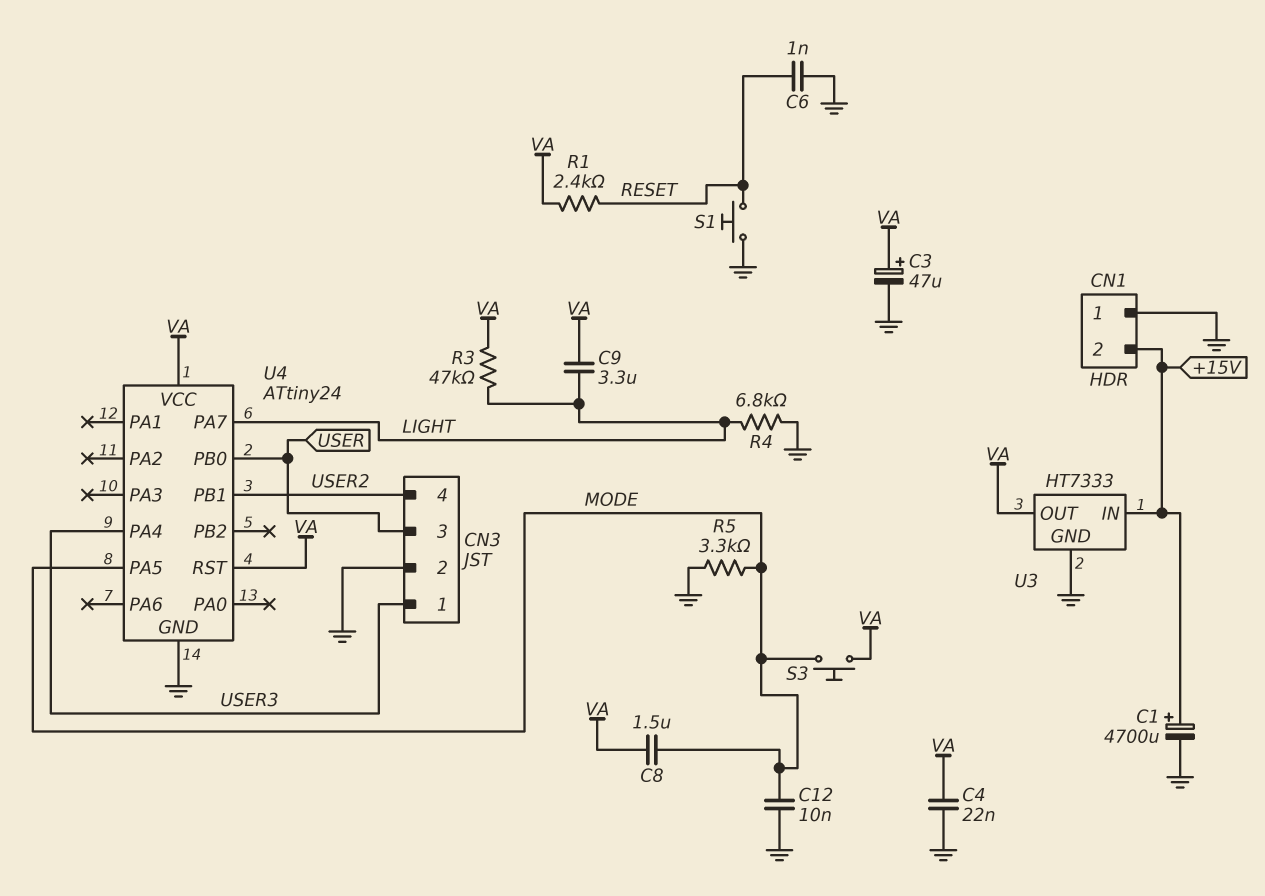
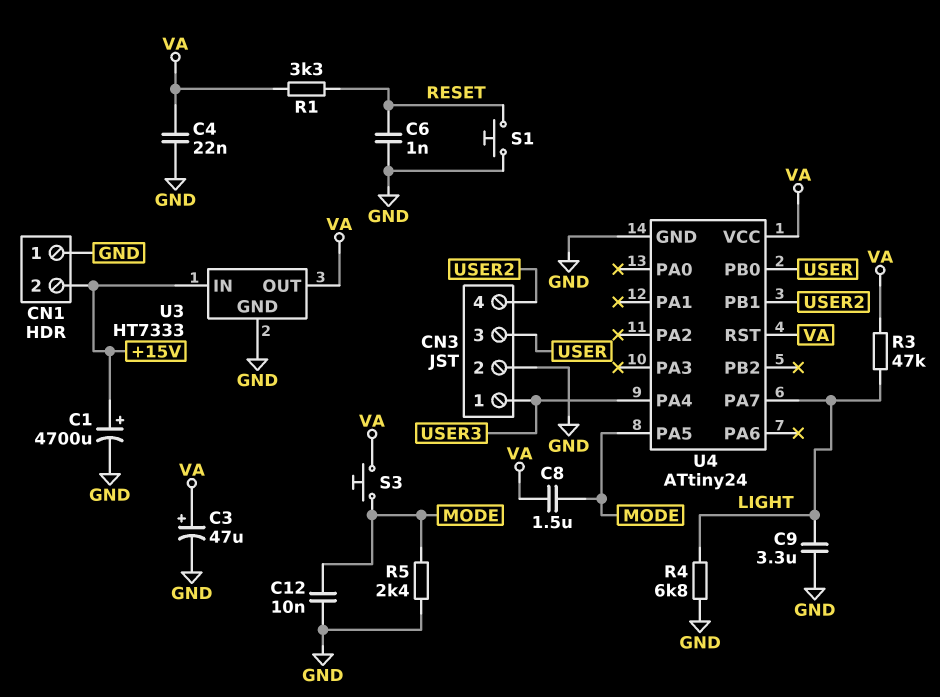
C9: 3.3uF (LIGHT, VA) -> 3.3uF (GND, LIGHT)
R1: 2.4k (RESET, VA) -> 3.3k (RESET, VA)
R5: 3.3k (GND, MODE) -> 2.4k (GND, MODE)

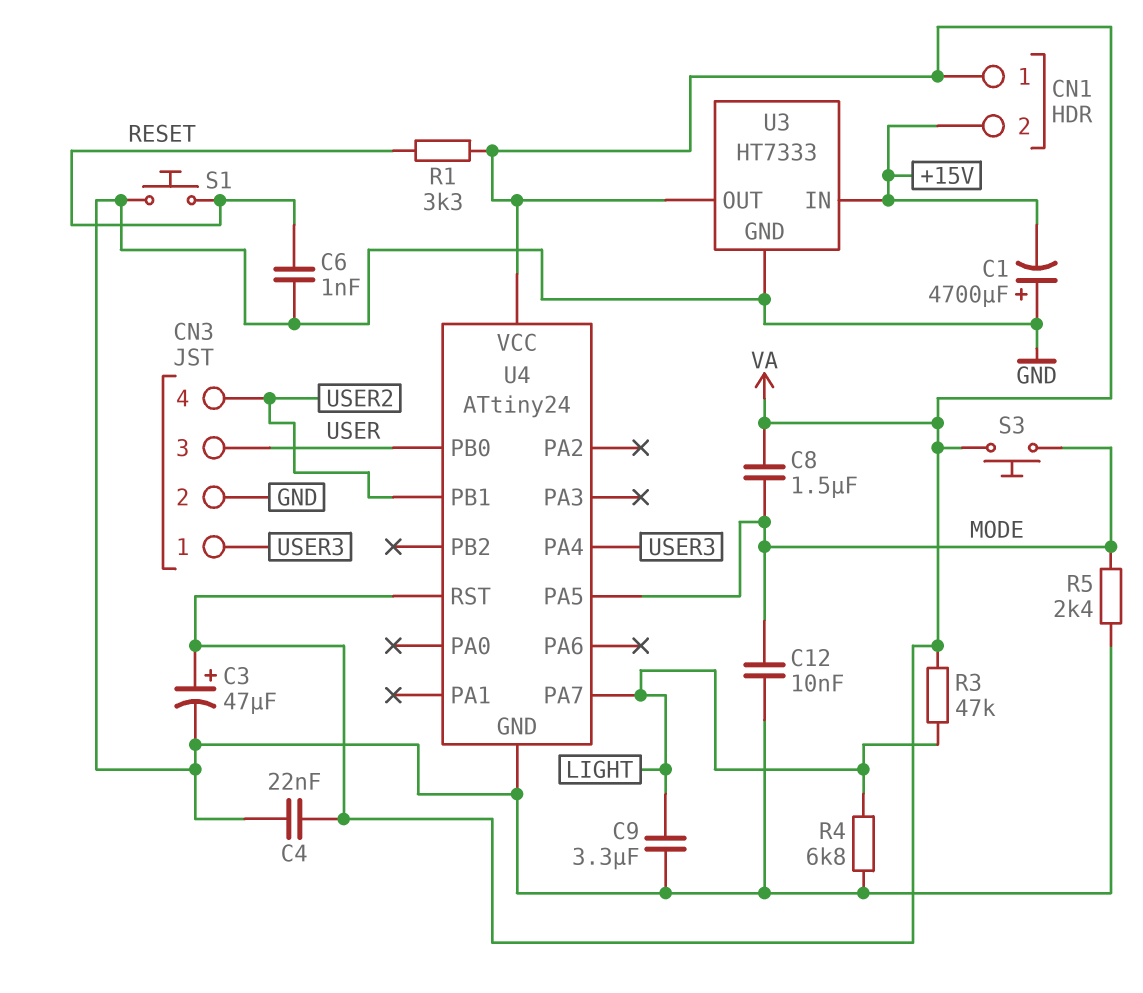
C1: 4700uF (plus +15V, minus GND) -> 4700uF (plus GND, minus +15V)
CN1 pin 1: GND -> VA

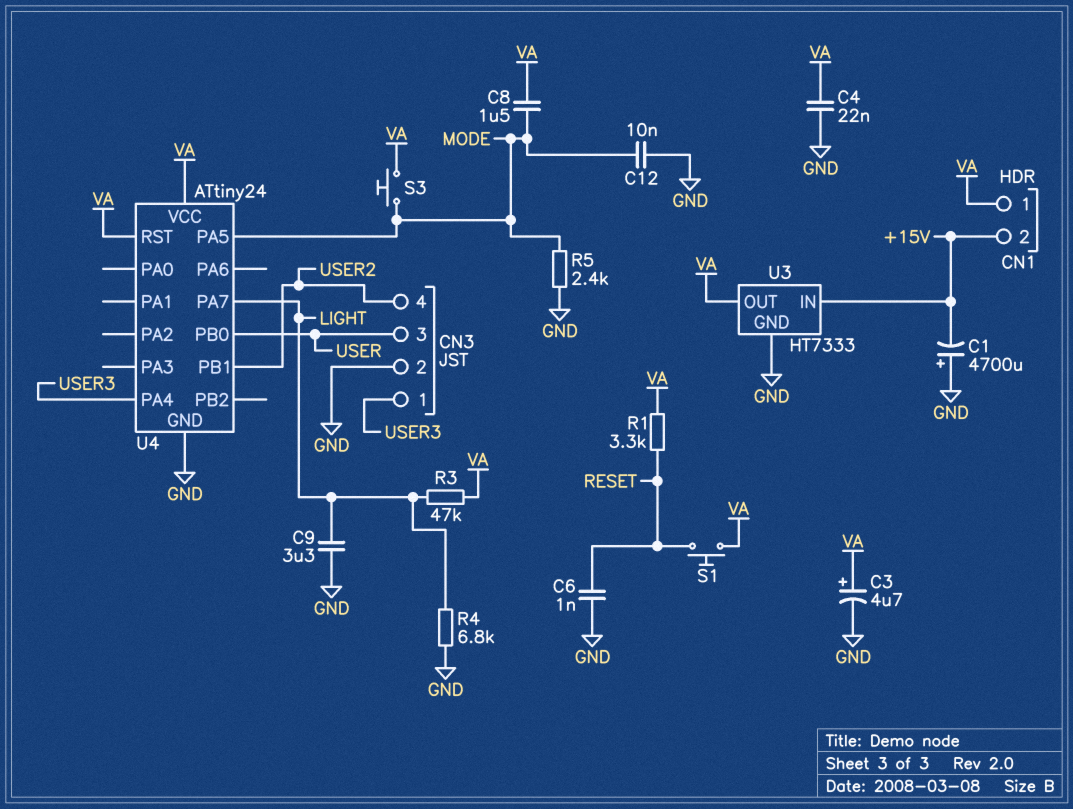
C3: 47uF (plus VA, minus GND) -> 4.7uF (plus VA, minus GND)
S1: button (GND, RESET) -> button (RESET, VA)

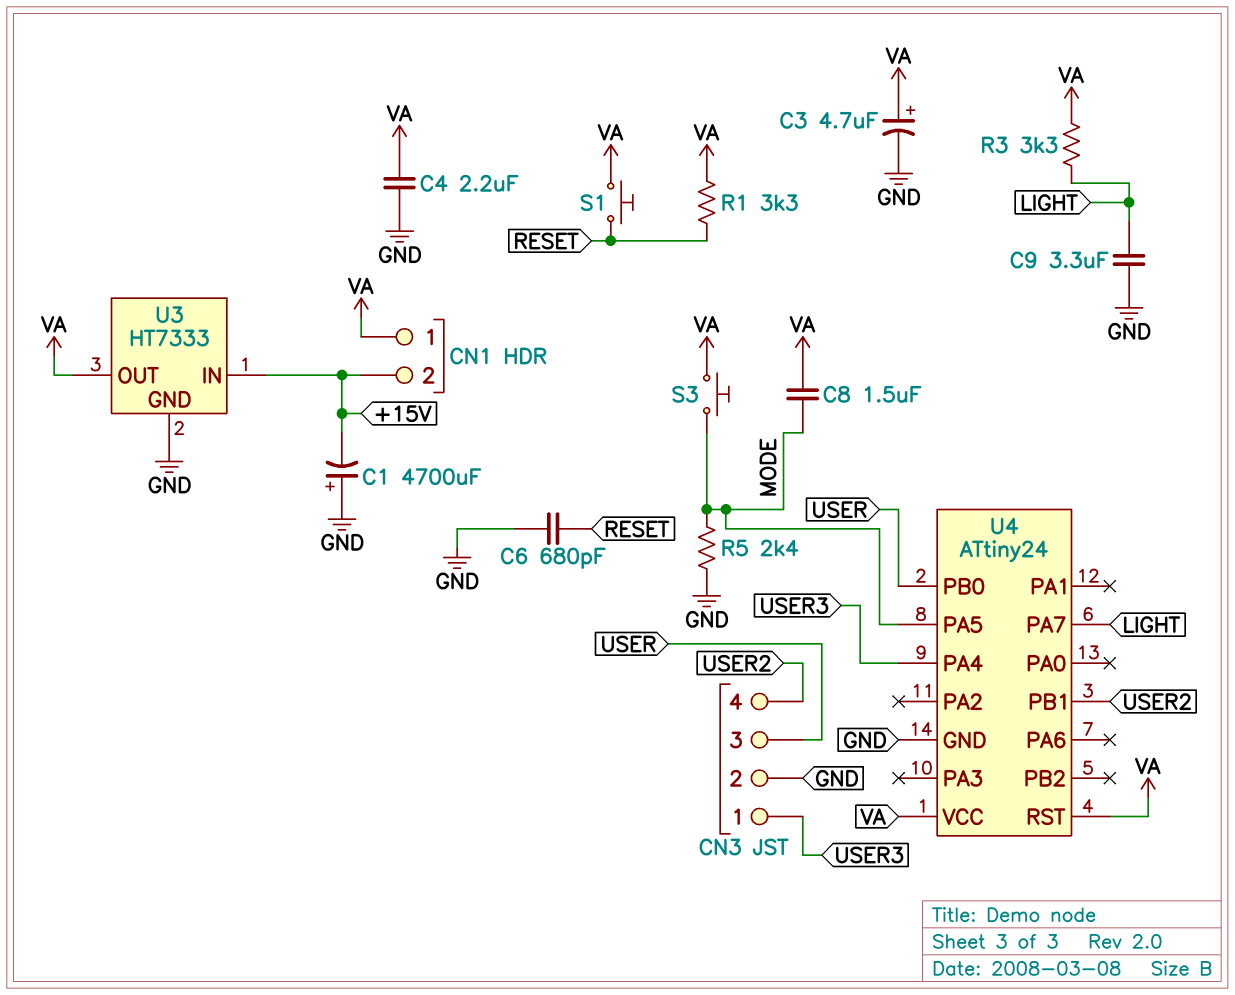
C4: 22nF (GND, VA) -> 2.2uF (GND, VA)
C6: 1nF (GND, RESET) -> 680pF (GND, RESET)
C12: 10nF (GND, MODE) -> none
R3: 47k (LIGHT, VA) -> 3.3k (LIGHT, VA)
R4: 6.8k (GND, LIGHT) -> none

